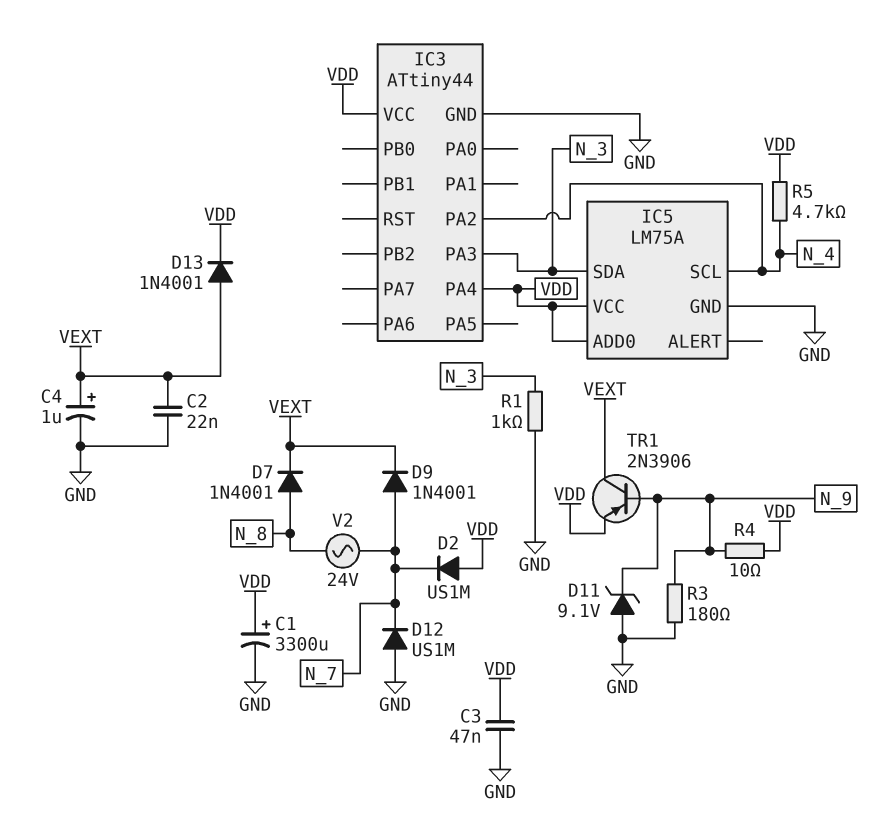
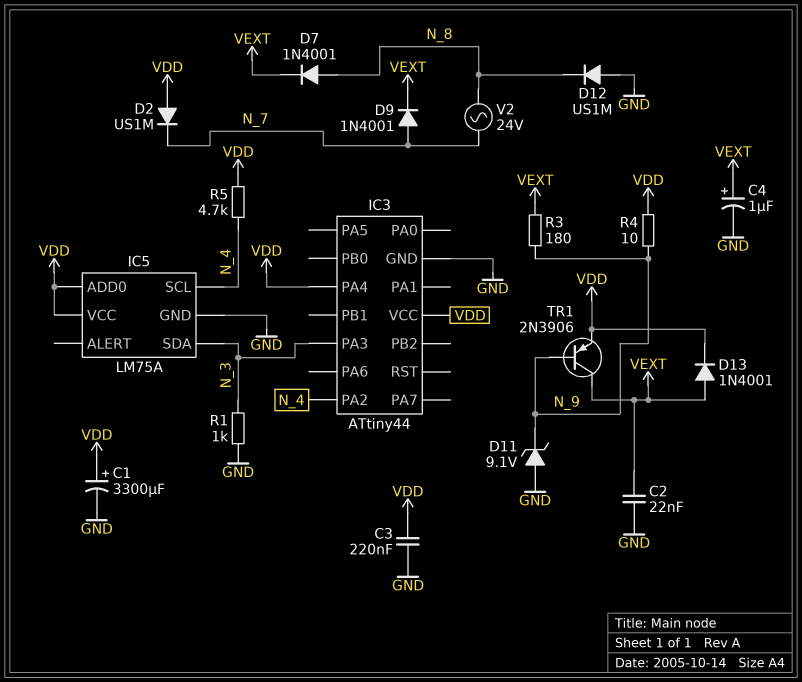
C3: 47nF (GND, VDD) -> 220nF (GND, VDD)
D12: diode US1M (A GND, K N_7) -> diode US1M (A GND, K N_8)
R3: 180 (GND, N_9) -> 180 (N_9, VEXT)

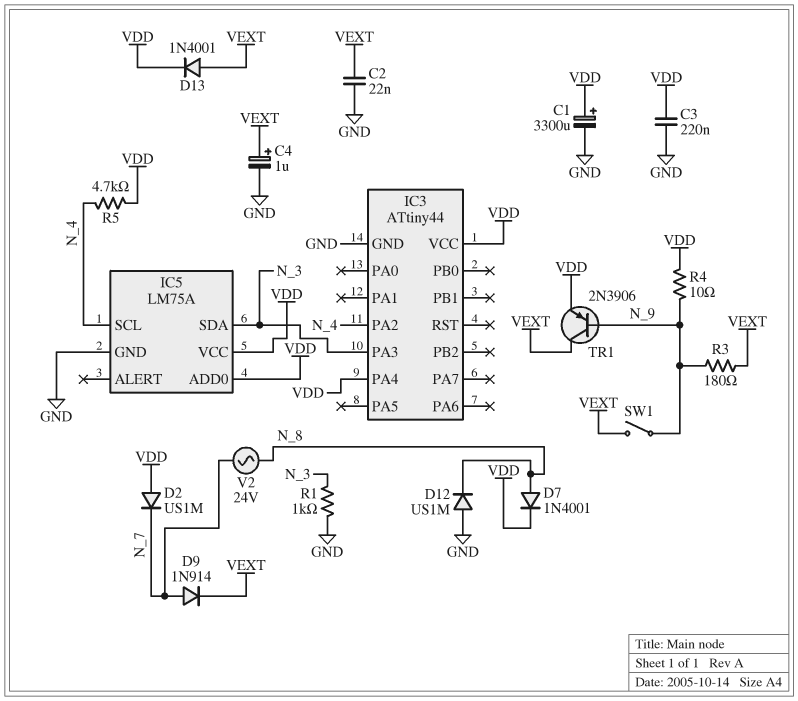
D7: diode 1N4001 (A N_8, K VEXT) -> diode 1N4001 (A N_8, K VDD)
D9: diode 1N4001 (A N_7, K VEXT) -> diode 1N914 (A N_7, K VEXT)
D11: zener 9.1V (A GND, K N_9) -> none
SW1: none -> switch (N_9, VEXT)

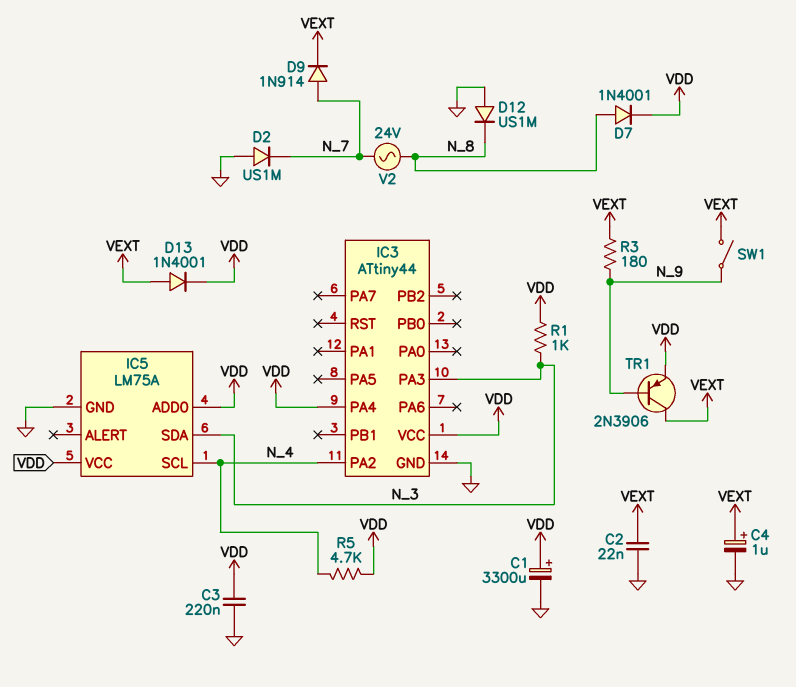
D2: diode US1M (A VDD, K N_7) -> diode US1M (A GND, K N_7)
R1: 1k (GND, N_3) -> 1k (N_3, VDD)
R4: 10 (N_9, VDD) -> none

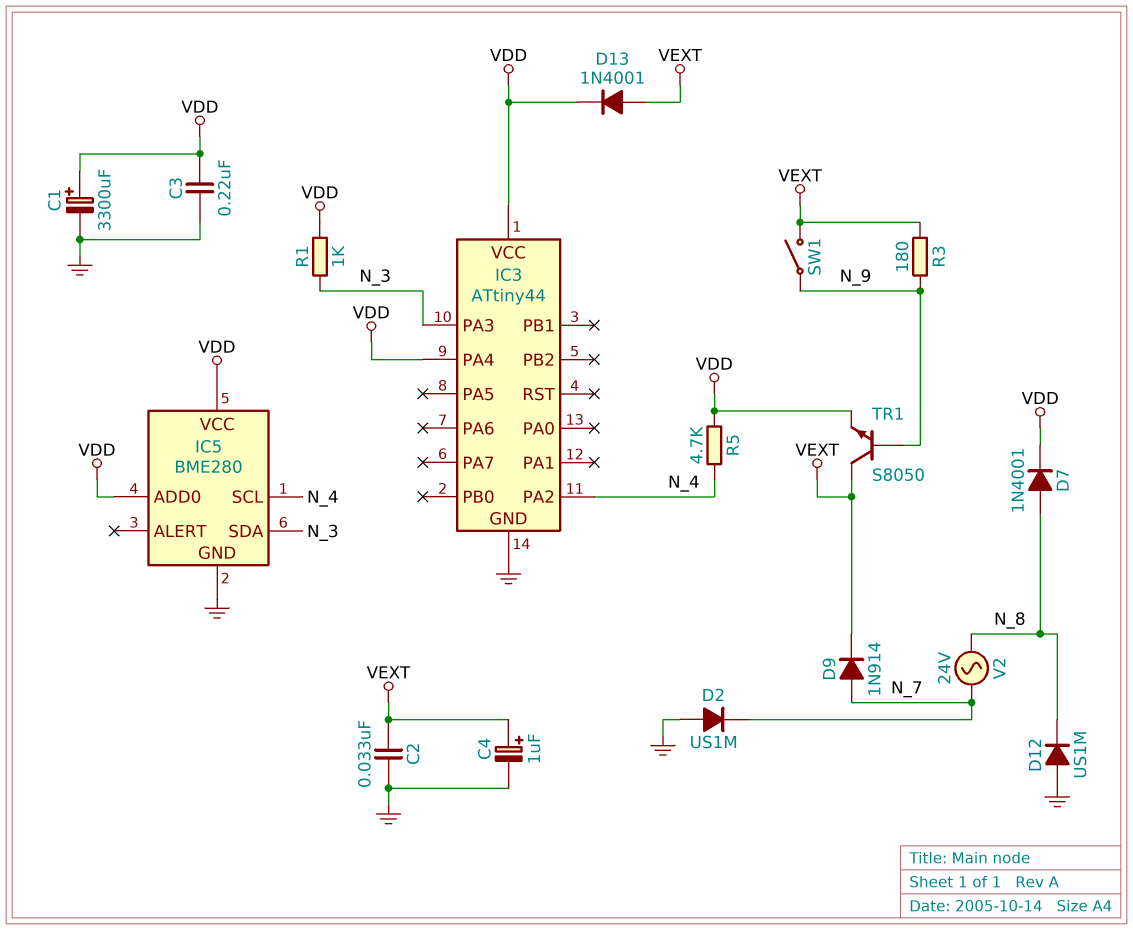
C2: 22nF (GND, VEXT) -> 33nF (GND, VEXT)
IC5: LM75A -> BME280
TR1: PNP 2N3906 (B N_9, C VEXT, E VDD) -> NPN S8050 (B N_9, C VEXT, E VDD)

